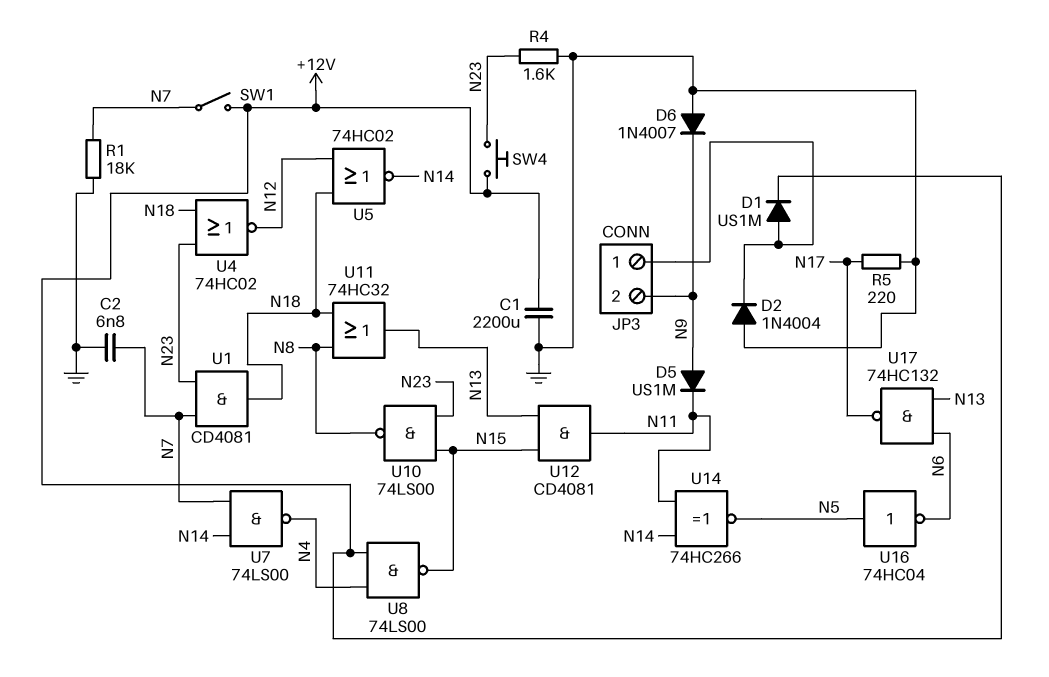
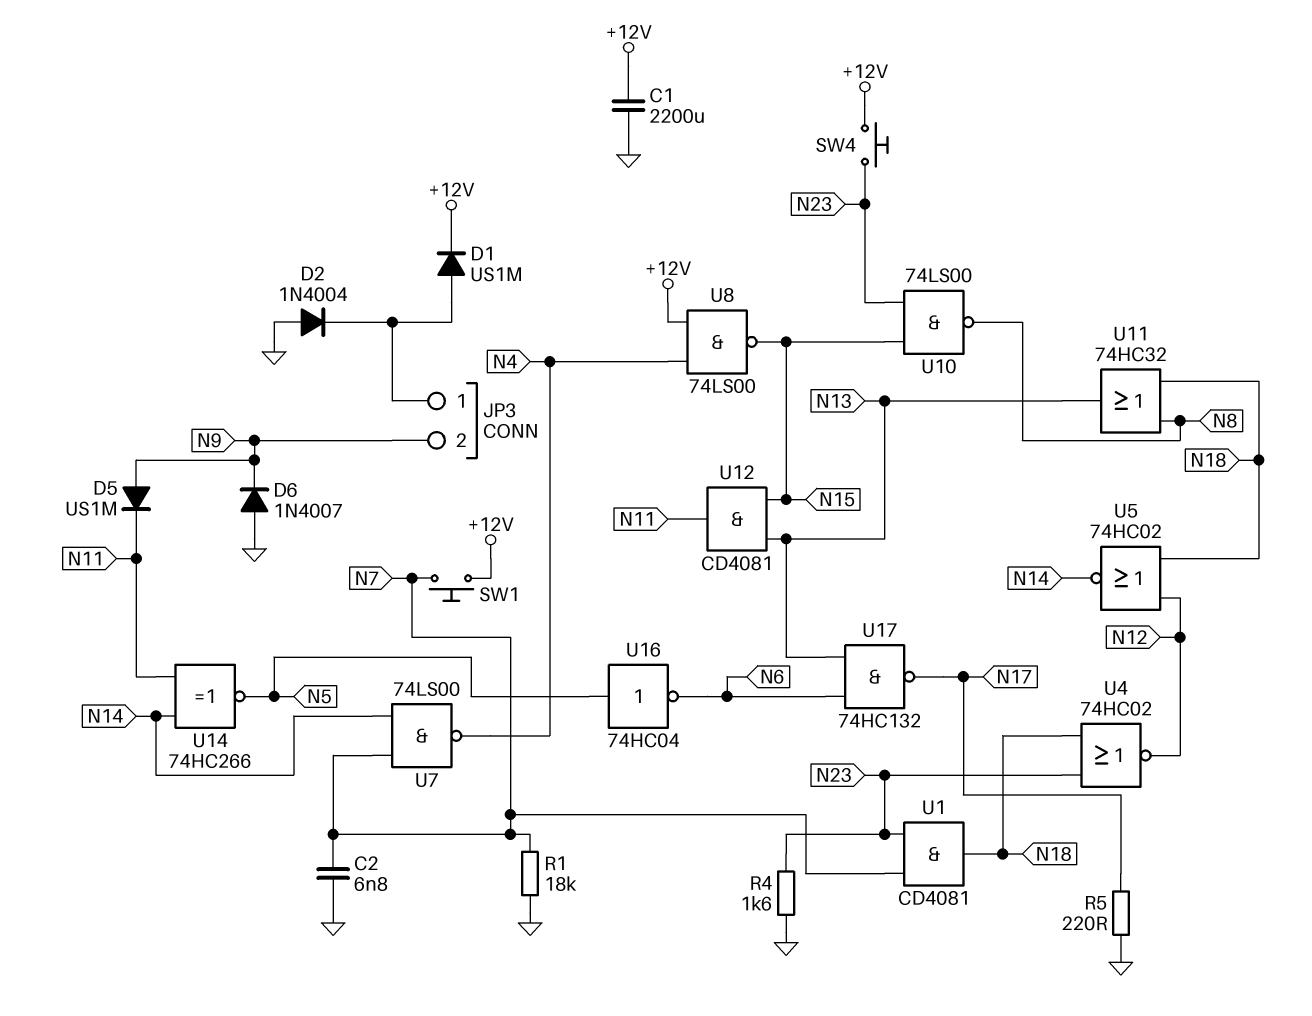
SW1: switch (+12V, N7) -> button (+12V, N7)

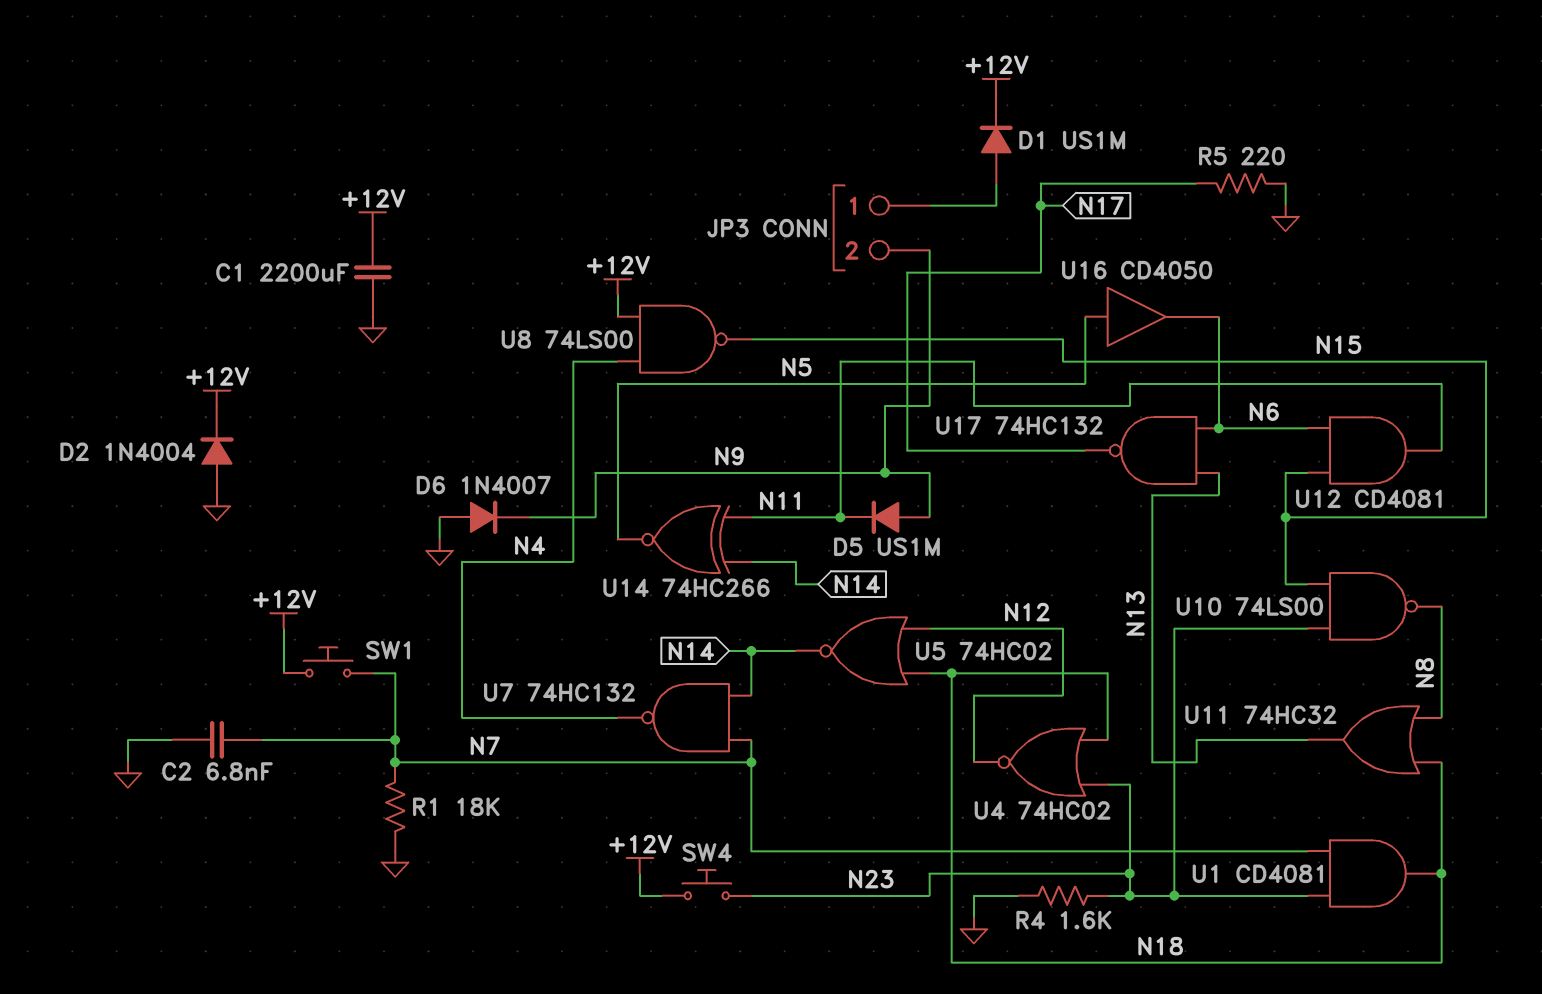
D2: diode 1N4004 (A GND, K JP3/1) -> diode 1N4004 (A GND, K +12V)
U7: NAND 74LS00 (in N7, in N14, out N4) -> NAND 74HC132 (in N7, in N14, out N4)
U12: AND CD4081 (in N13, in N15, out N11) -> AND CD4081 (in N6, in N15, out N11)
U16: NOT 74HC04 (in N5, out N6) -> buffer CD4050 (in N5, out N6)

